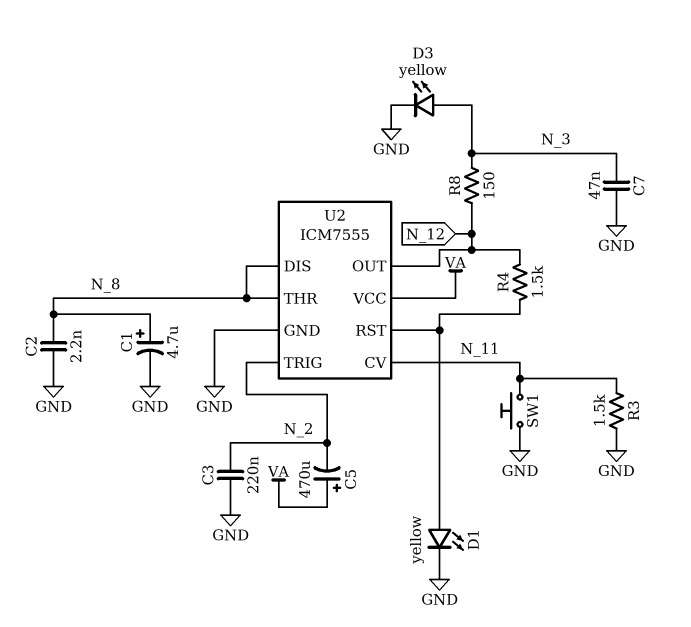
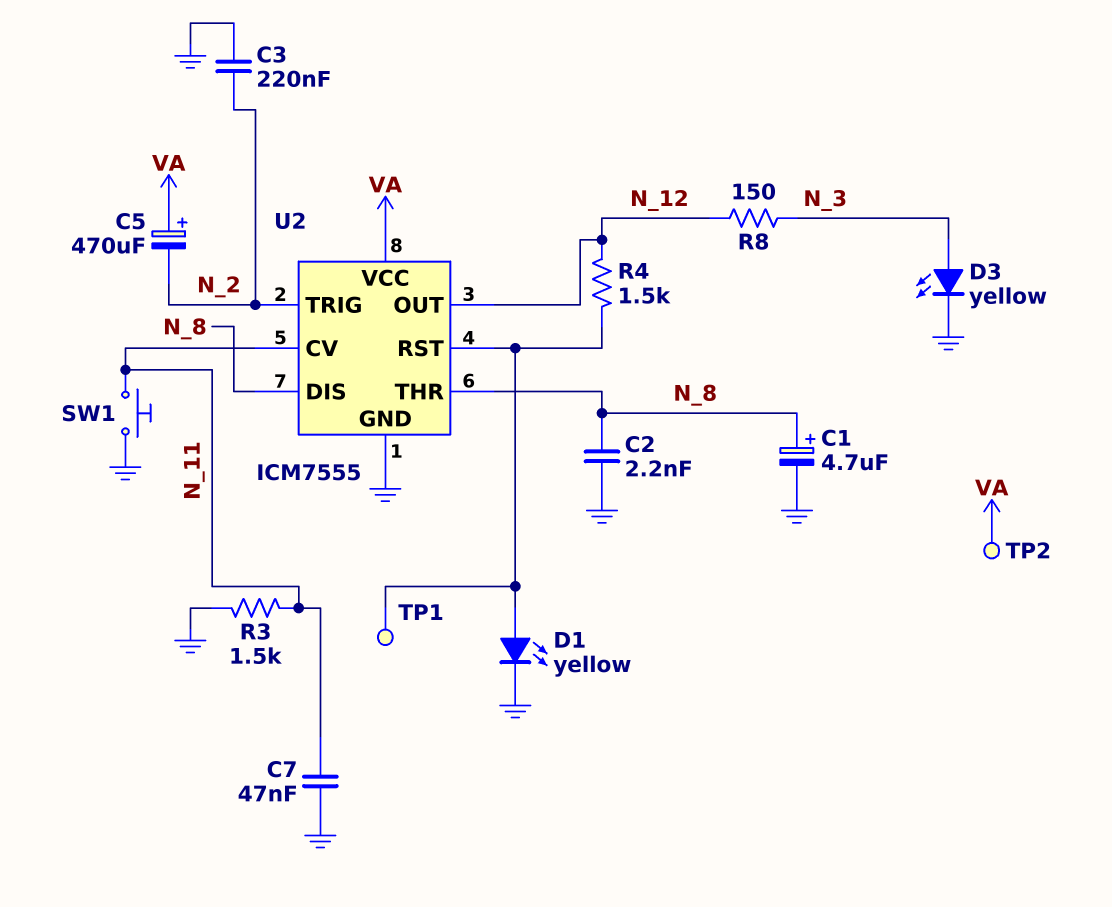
C7: 47nF (GND, N_3) -> 47nF (GND, N_11)
TP1: none -> test point (U2/RST)
TP2: none -> test point (VA)

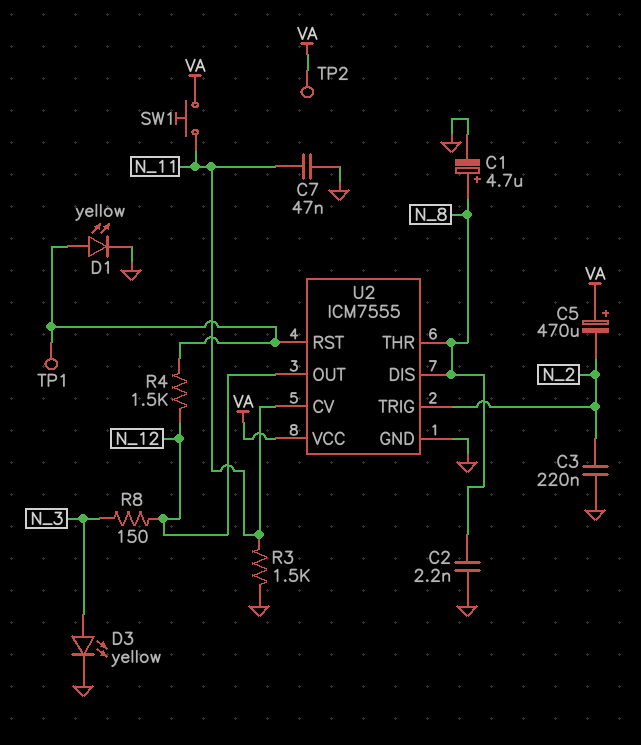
SW1: button (GND, N_11) -> button (N_11, VA)

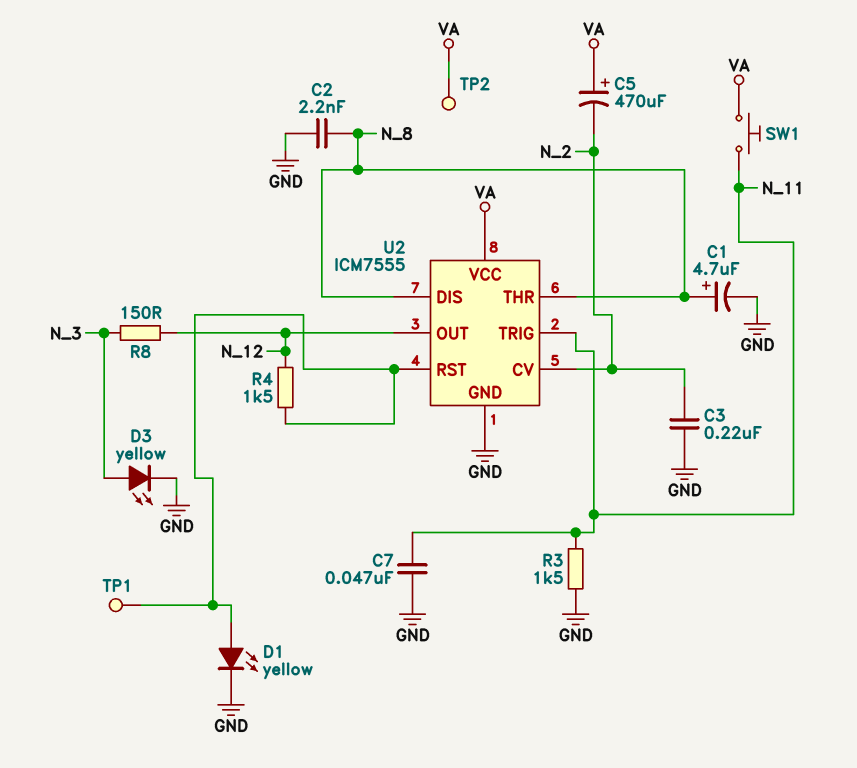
U2 pin CV: N_11 -> N_2
U2 pin TRIG: N_2 -> N_11

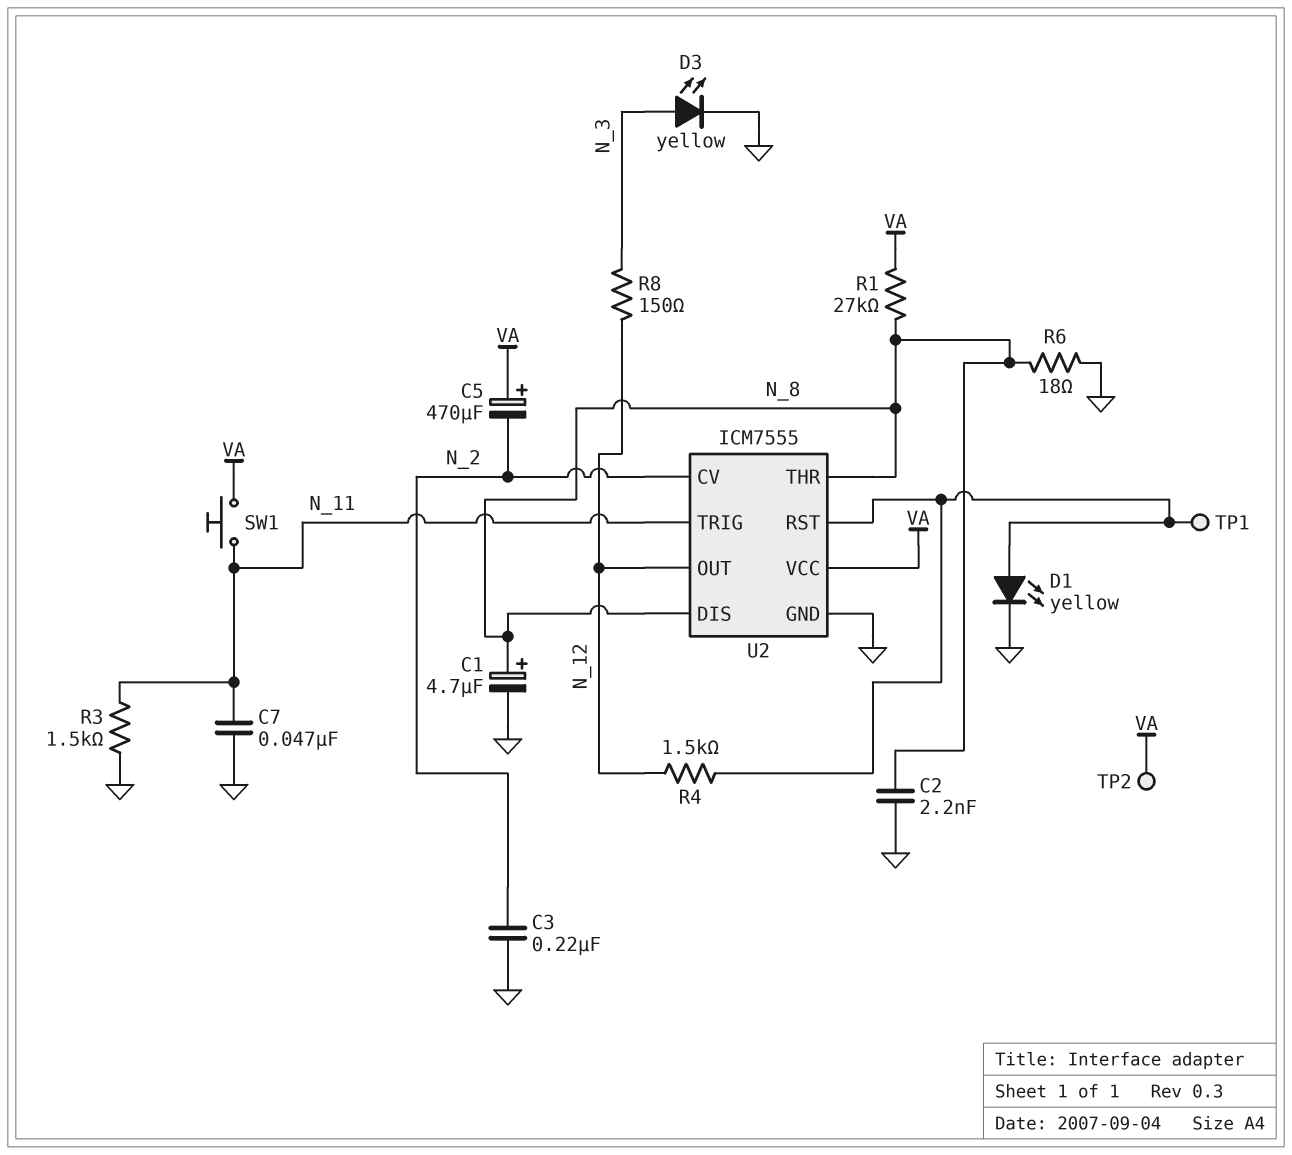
R1: none -> 27k (N_8, VA)
R6: none -> 18 (GND, N_8)

